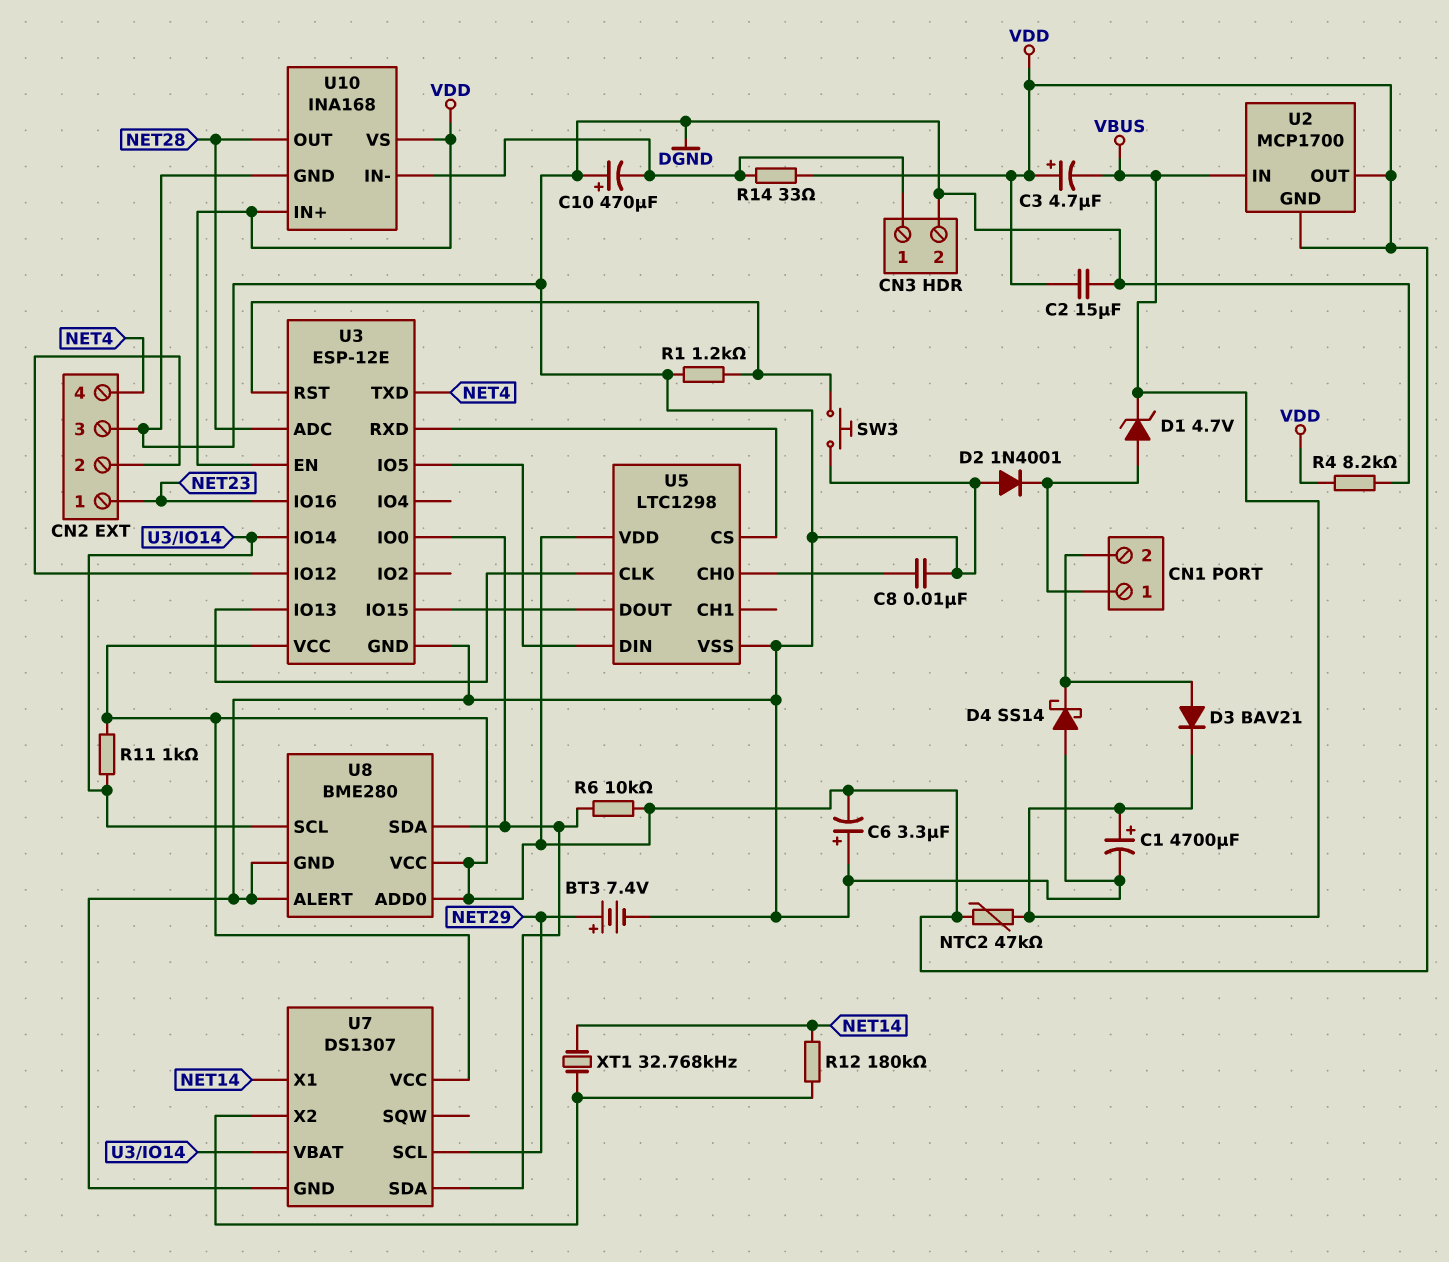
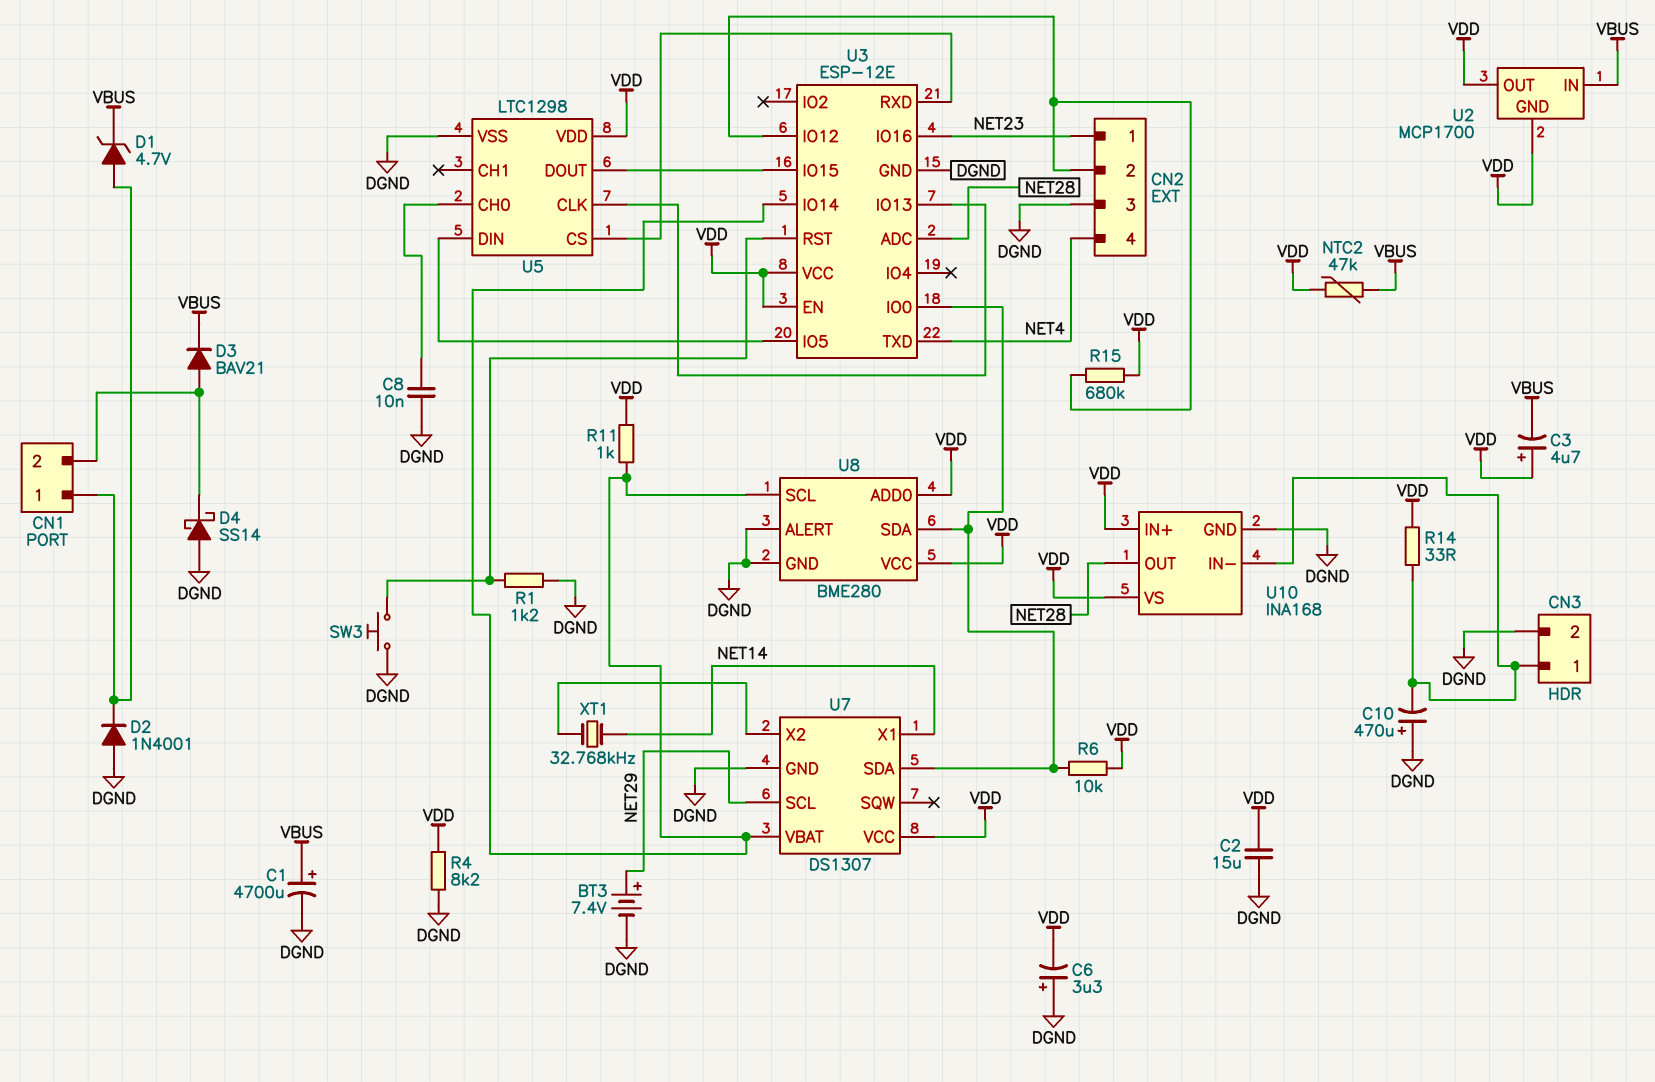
R12: 180k (NET14, U7/X2) -> none
R15: none -> 680k (CN2/2, VDD)

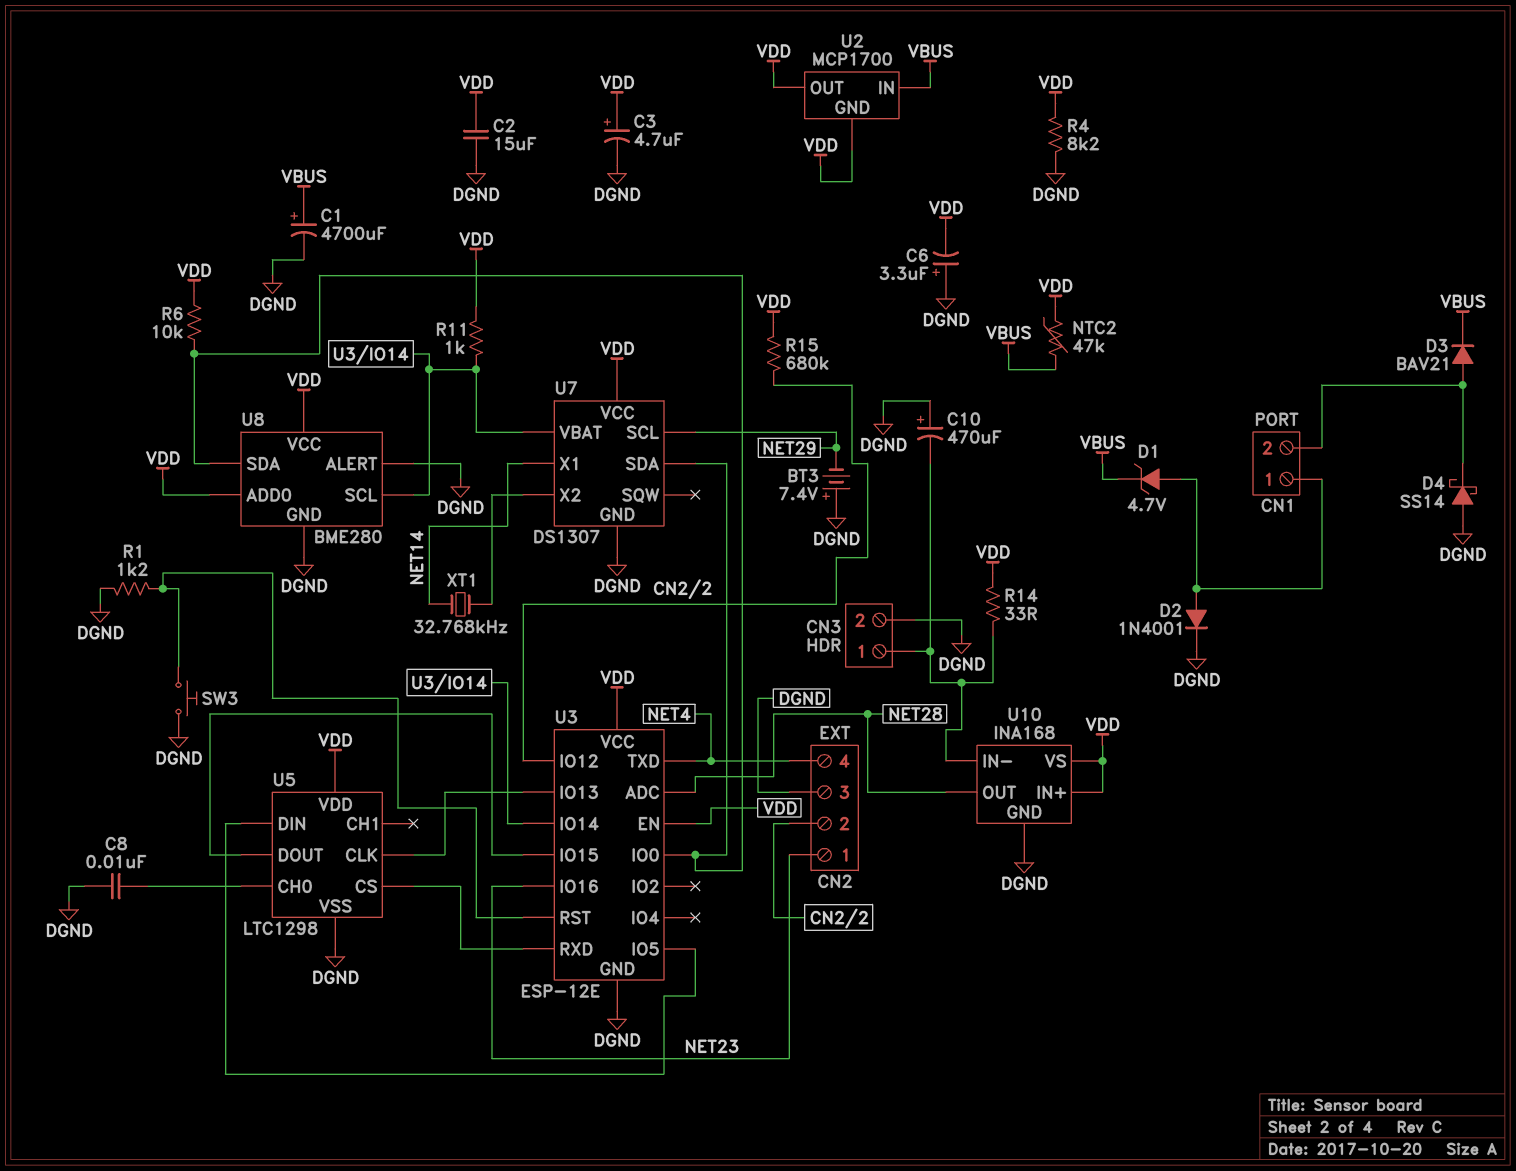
BT3: 7.4V (plus NET29, minus DGND) -> 7.4V (plus DGND, minus NET29)
C3: 4.7uF (plus VDD, minus VBUS) -> 4.7uF (plus VDD, minus DGND)
D2: diode 1N4001 (A DGND, K CN1/1) -> diode 1N4001 (A CN1/1, K DGND)

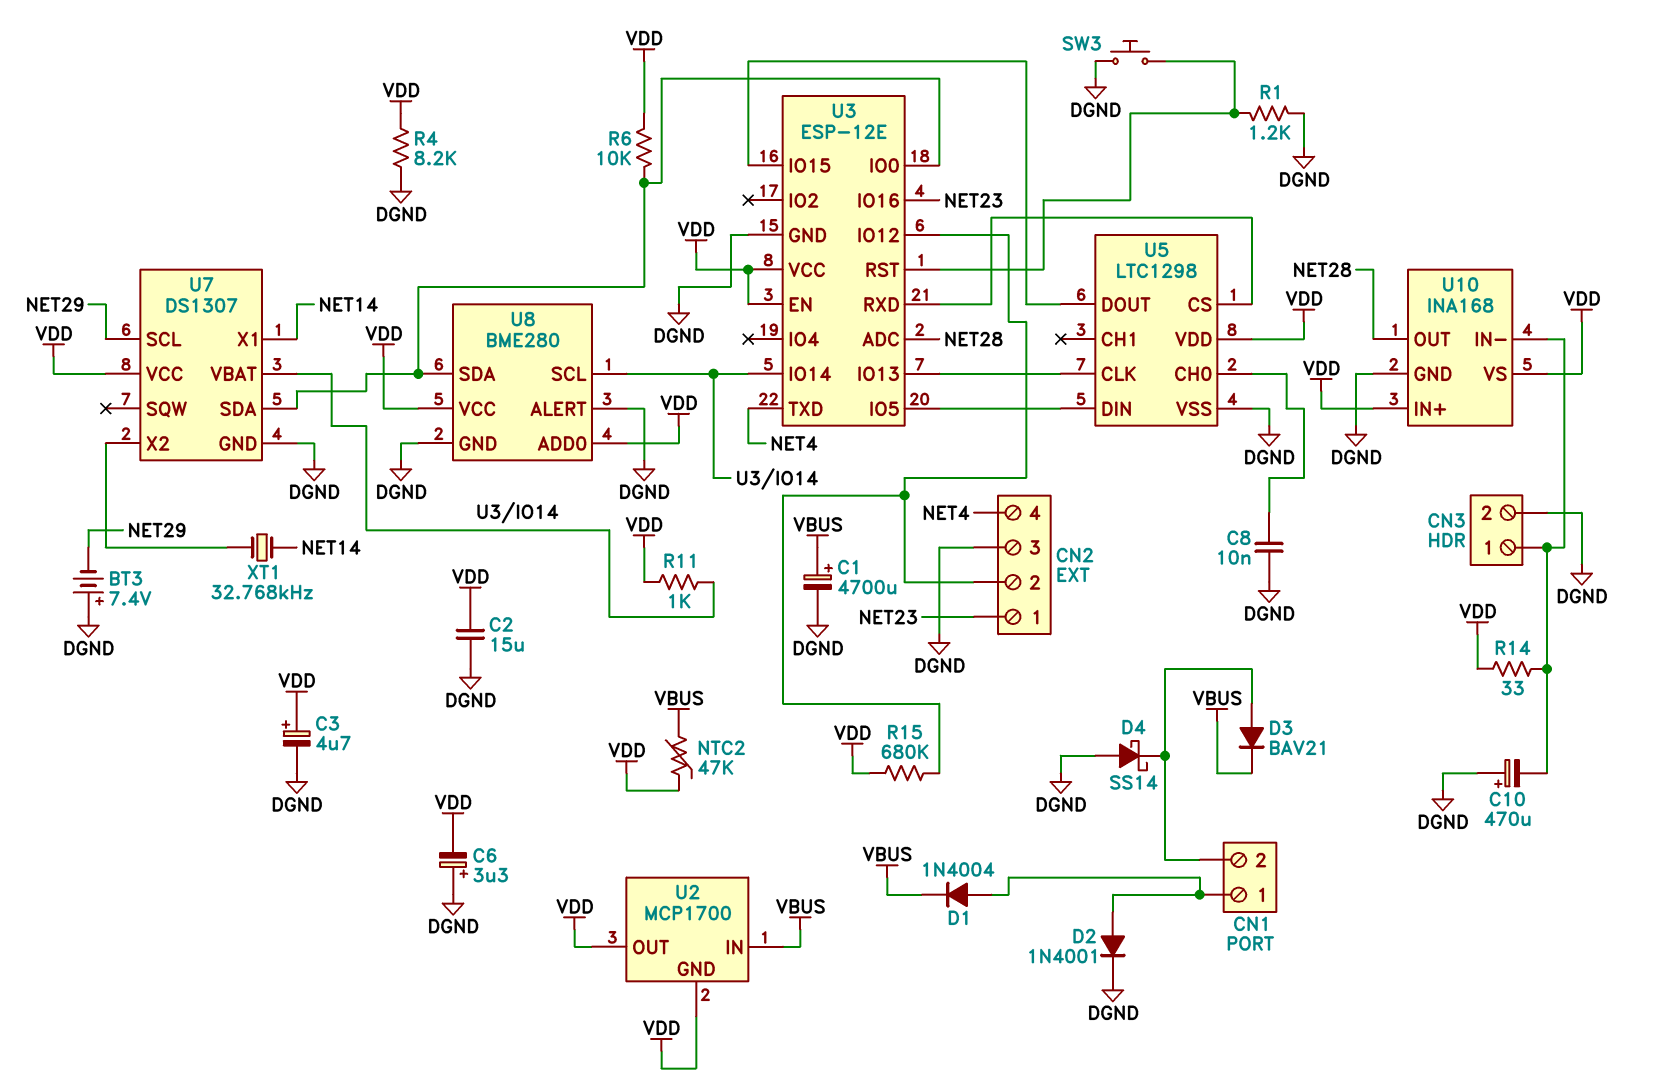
D1: zener 4.7V (A CN1/1, K VBUS) -> diode 1N4004 (A CN1/1, K VBUS)

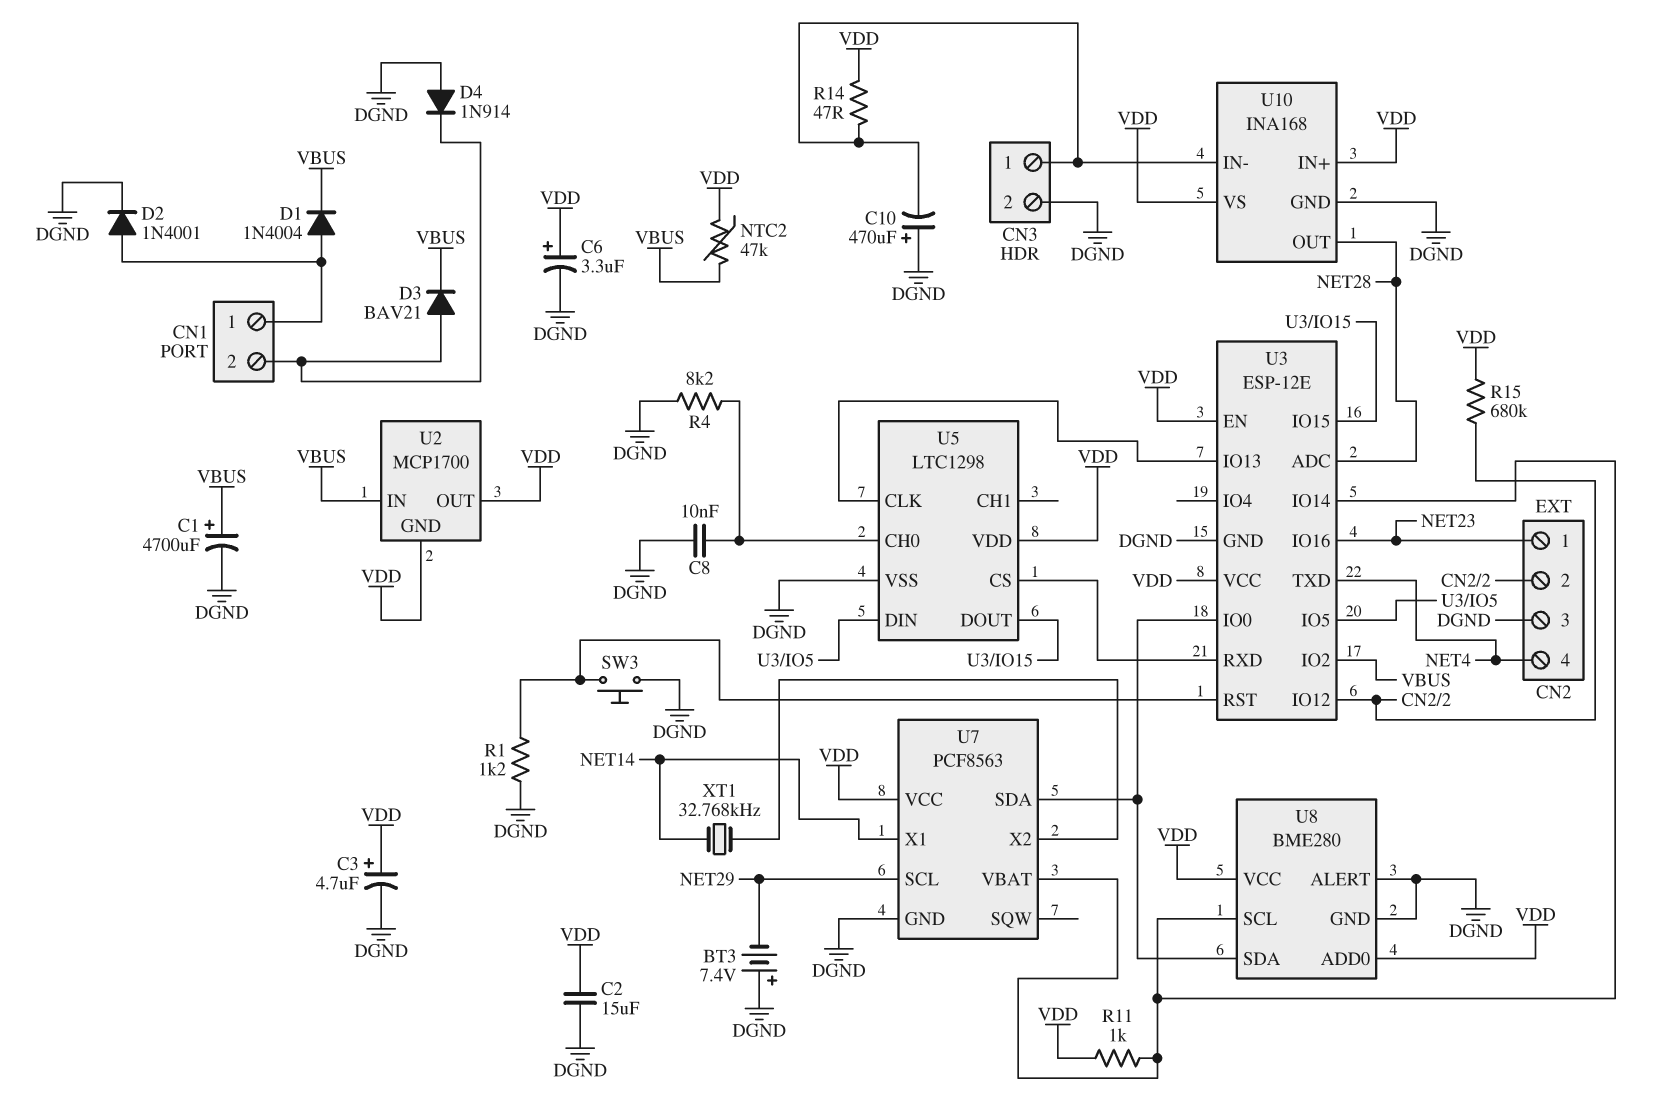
C6: 3.3uF (plus DGND, minus VDD) -> 3.3uF (plus VDD, minus DGND)
D4: schottky SS14 (A DGND, K CN1/2) -> diode 1N914 (A DGND, K CN1/2)
R4: 8.2k (DGND, VDD) -> 8.2k (DGND, U5/CH0)
R6: 10k (U3/IO0, VDD) -> none
R14: 33 (CN3/1, VDD) -> 47 (CN3/1, VDD)
U3 pin IO2: none -> VBUS
U7: DS1307 -> PCF8563

